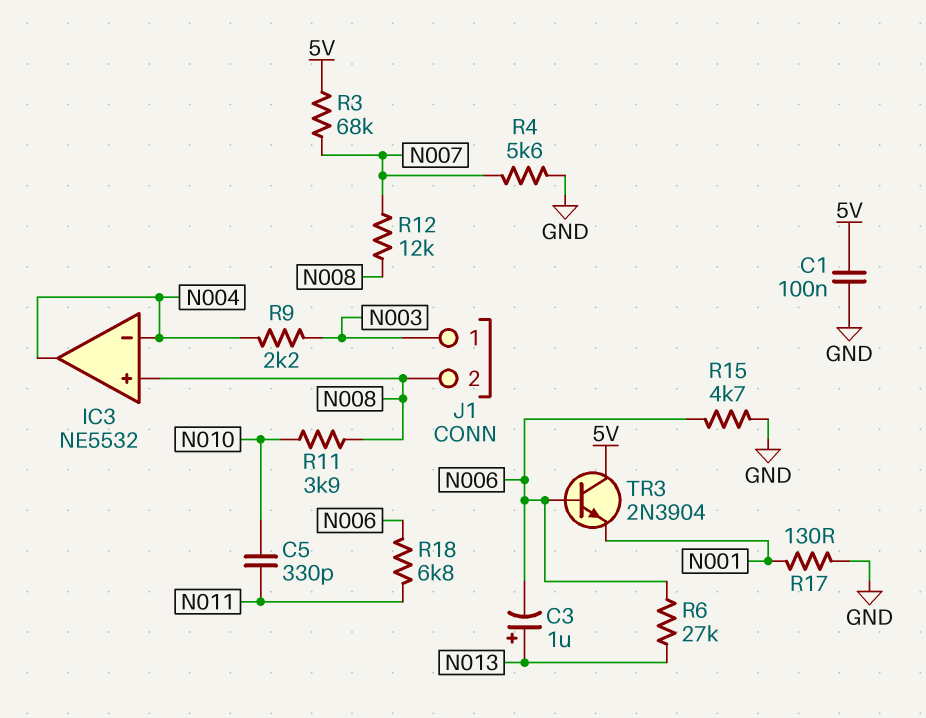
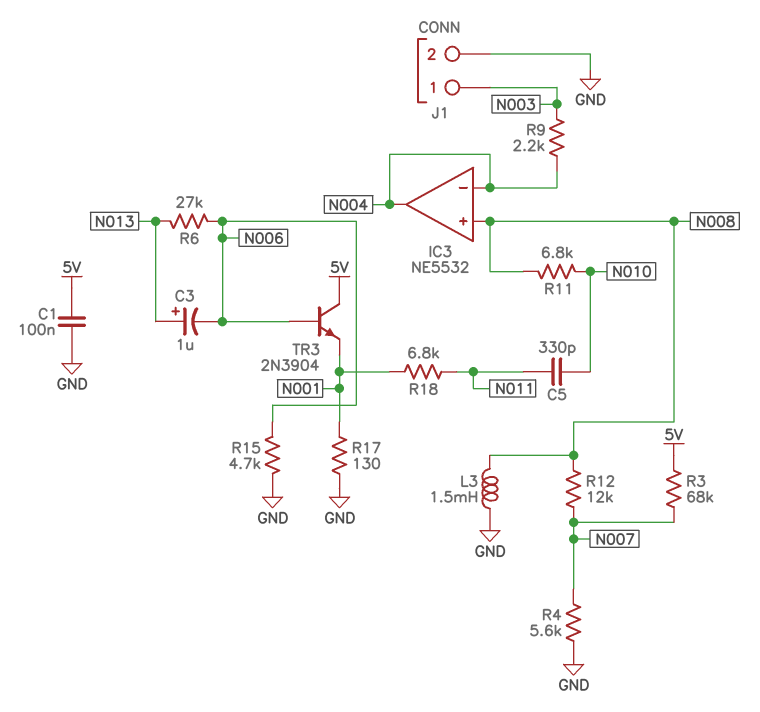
J1 pin 2: N008 -> GND
L3: none -> 1.5mH (GND, N008)
R11: 3.9k (N008, N010) -> 6.8k (N008, N010)
R18: 6.8k (N006, N011) -> 6.8k (N001, N011)

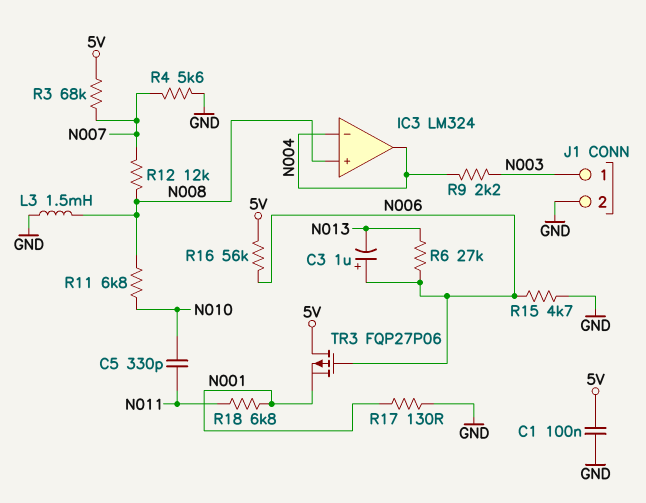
C3: 1uF (plus N013, minus N006) -> 1uF (plus N006, minus N013)
IC3: NE5532 -> LM324
R16: none -> 56k (5V, N006)
TR3: NPN 2N3904 (B N006, C 5V, E N001) -> PMOS FQP27P06 (G N006, D 5V, S N001)

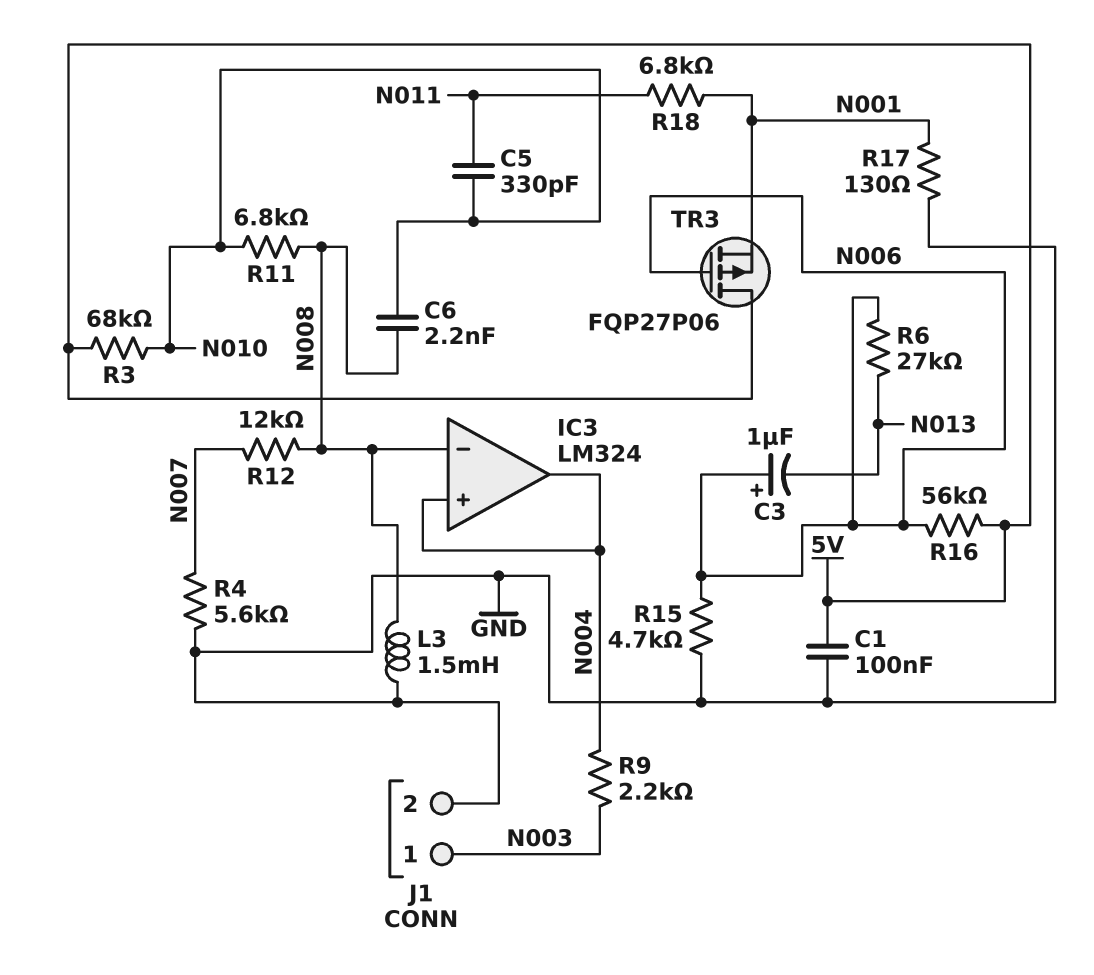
C6: none -> 2.2nF (N008, N010)
IC3 pin in+: N008 -> N004
IC3 pin in-: N004 -> N008
R3: 68k (5V, N007) -> 68k (5V, N010)

